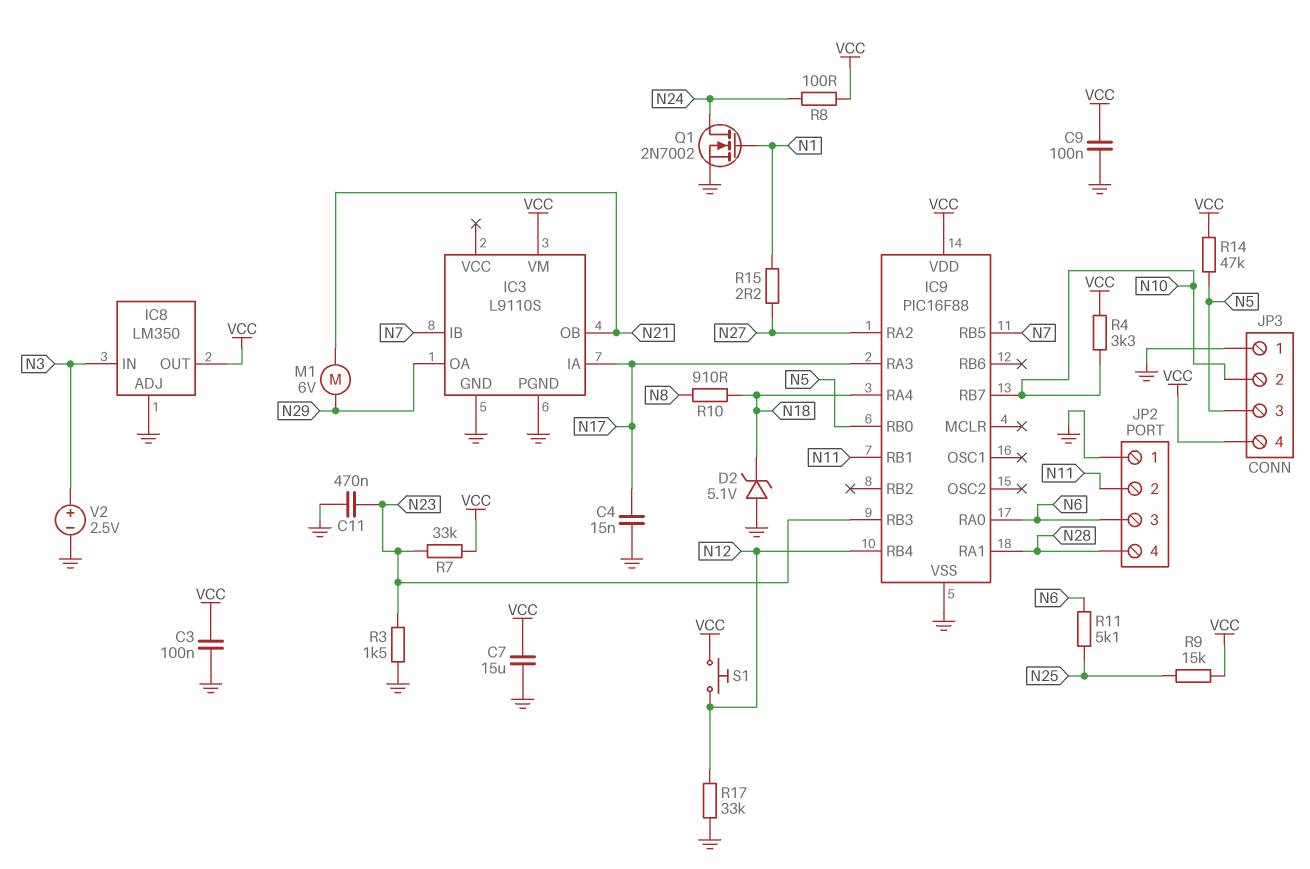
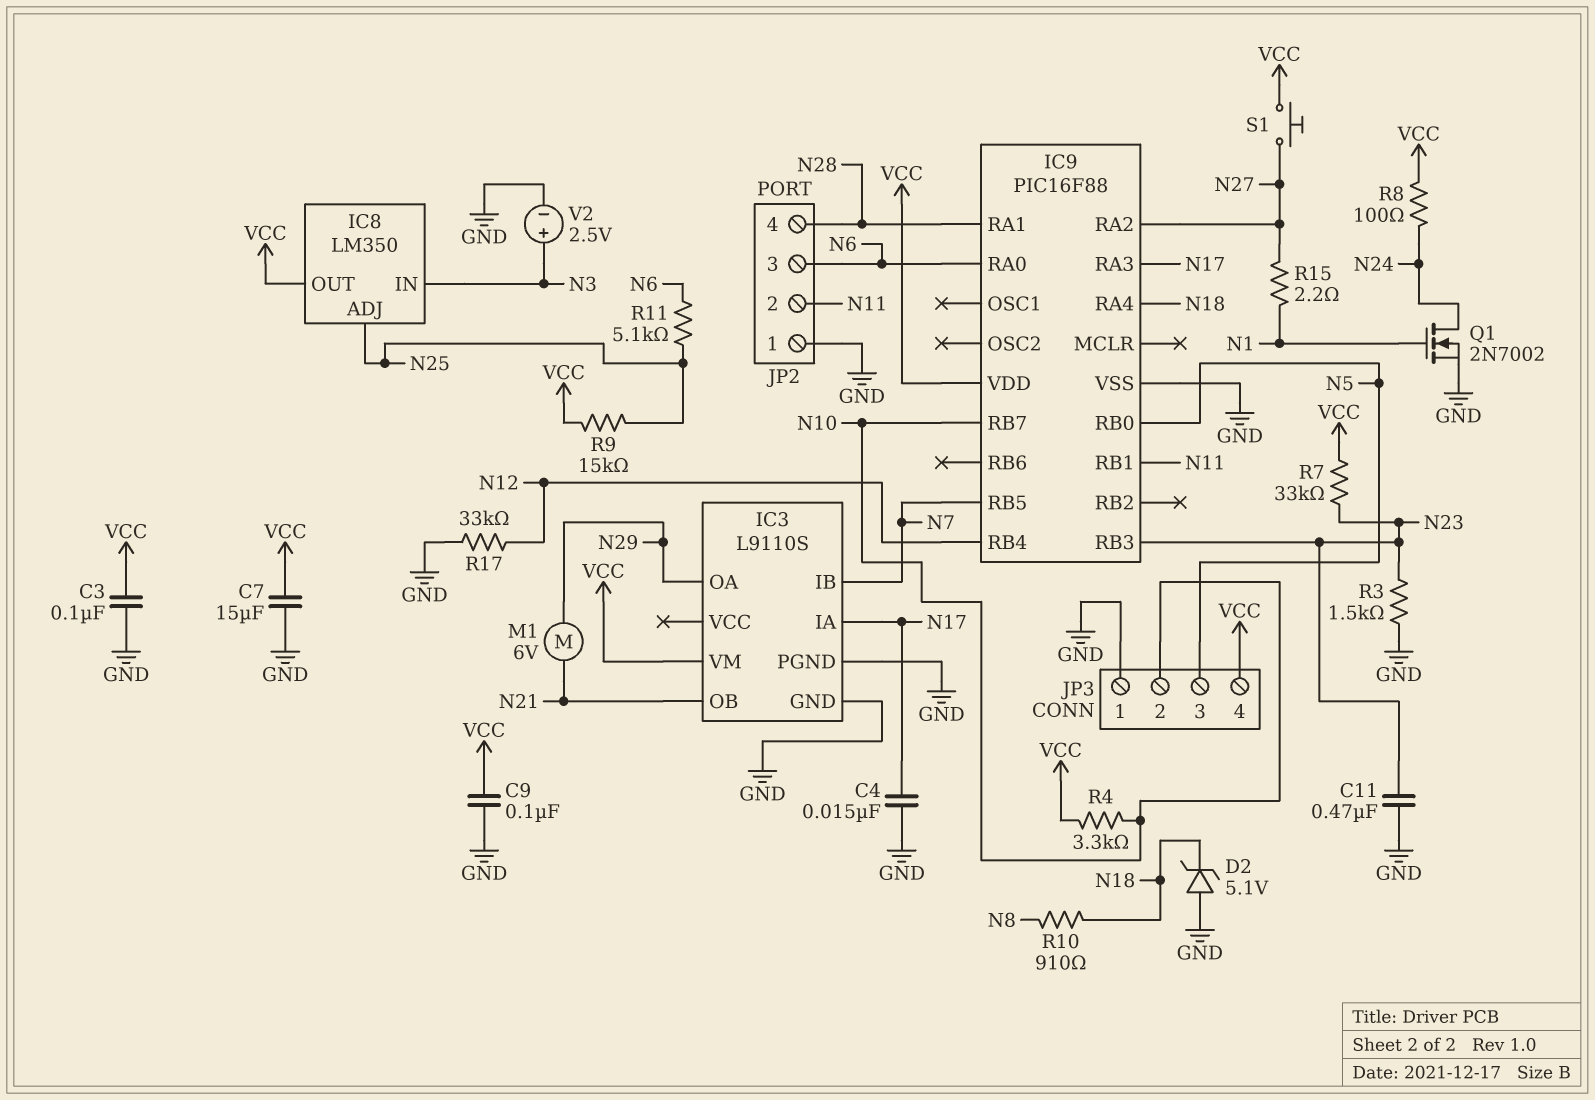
IC8 pin ADJ: GND -> N25
R14: 47k (N5, VCC) -> none
S1: button (N12, VCC) -> button (N27, VCC)

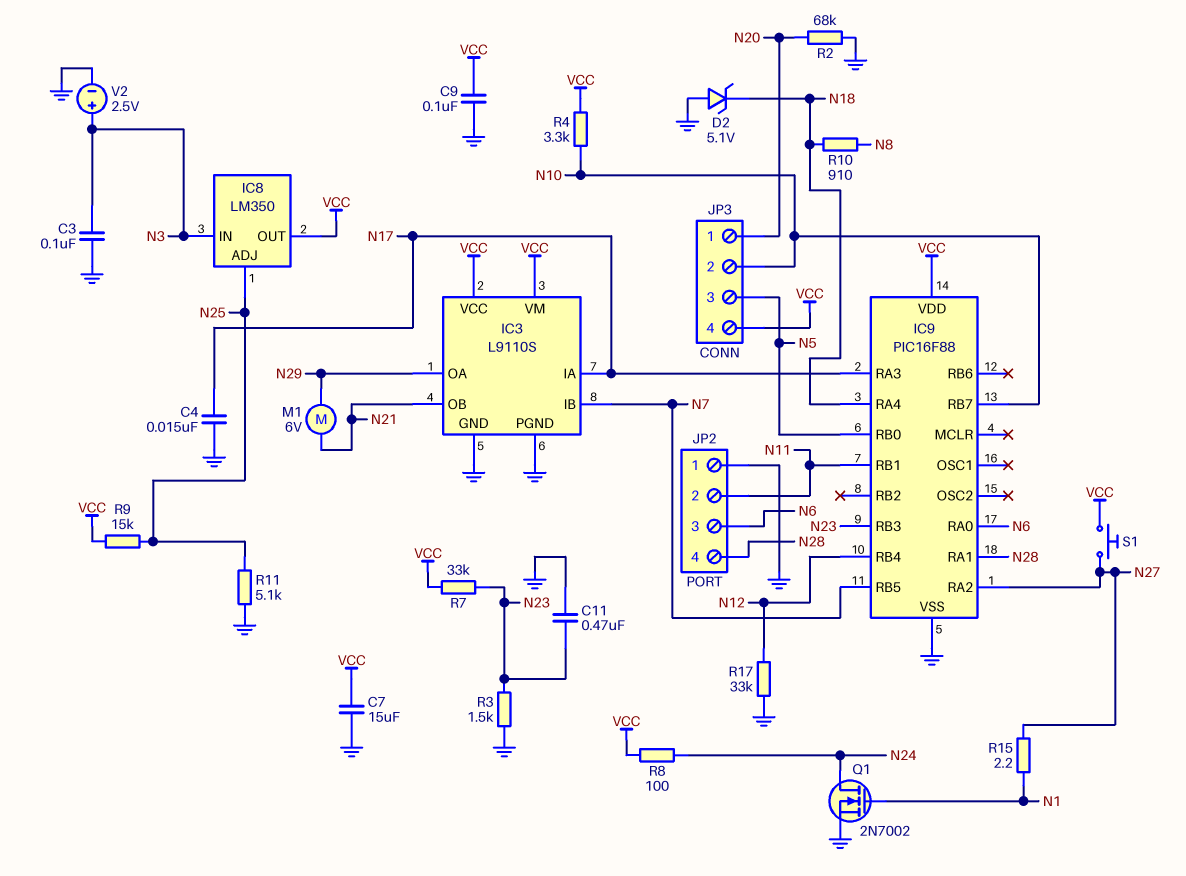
C3: 100nF (GND, VCC) -> 100nF (GND, N3)
IC3 pin VCC: none -> VCC
JP3 pin 1: GND -> N20
R2: none -> 68k (GND, N20)
R11: 5.1k (N6, N25) -> 5.1k (GND, N25)

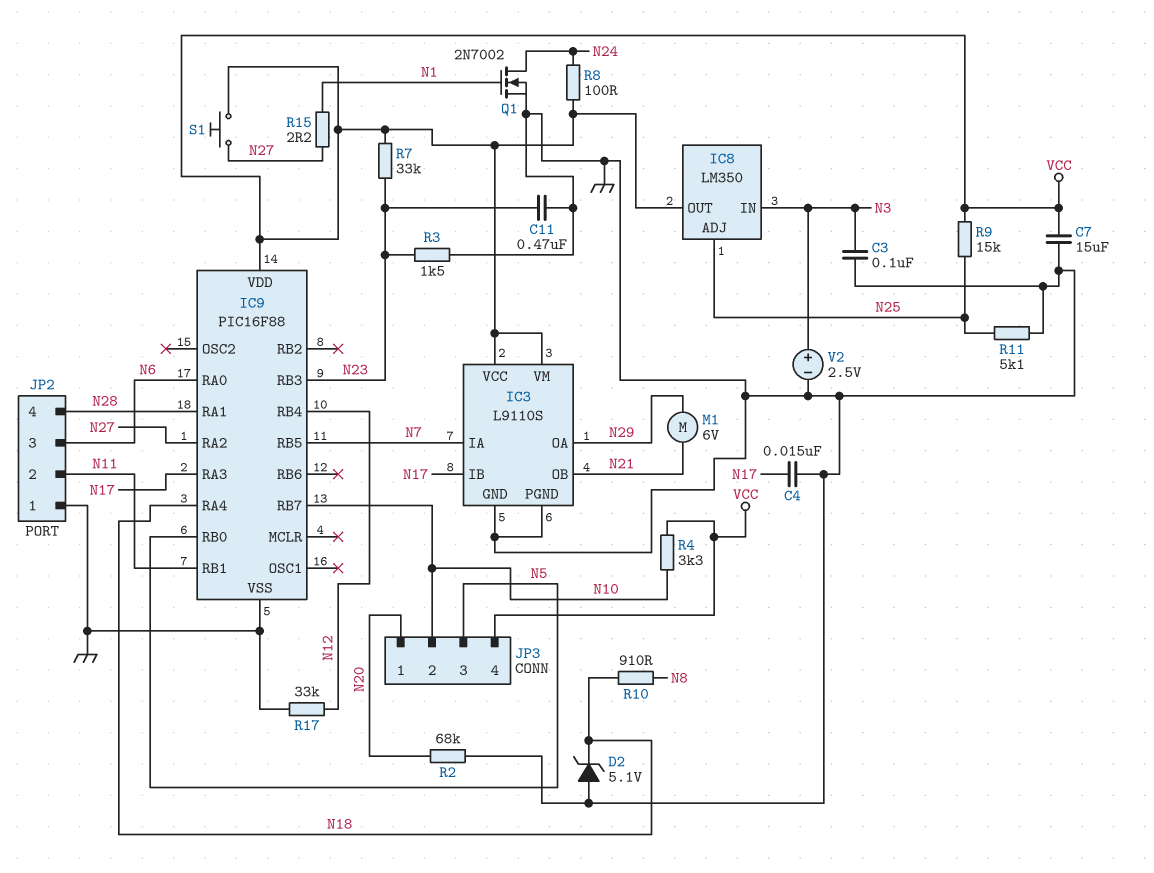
C9: 100nF (GND, VCC) -> none
IC3 pin IA: N17 -> N7
IC3 pin IB: N7 -> N17

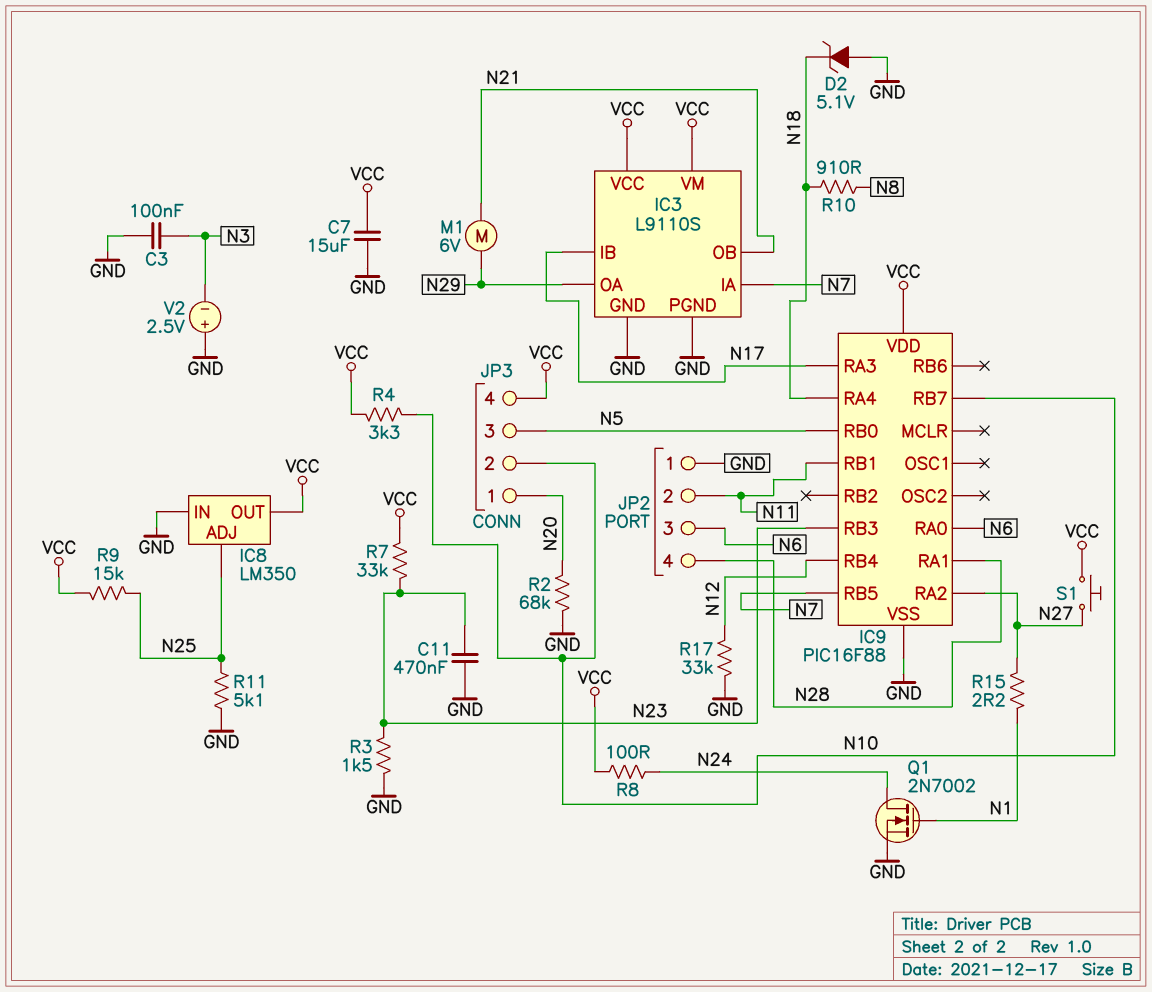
C4: 15nF (GND, N17) -> none
IC8 pin IN: N3 -> GND
V2: 2.5V (plus N3, minus GND) -> 2.5V (plus GND, minus N3)

